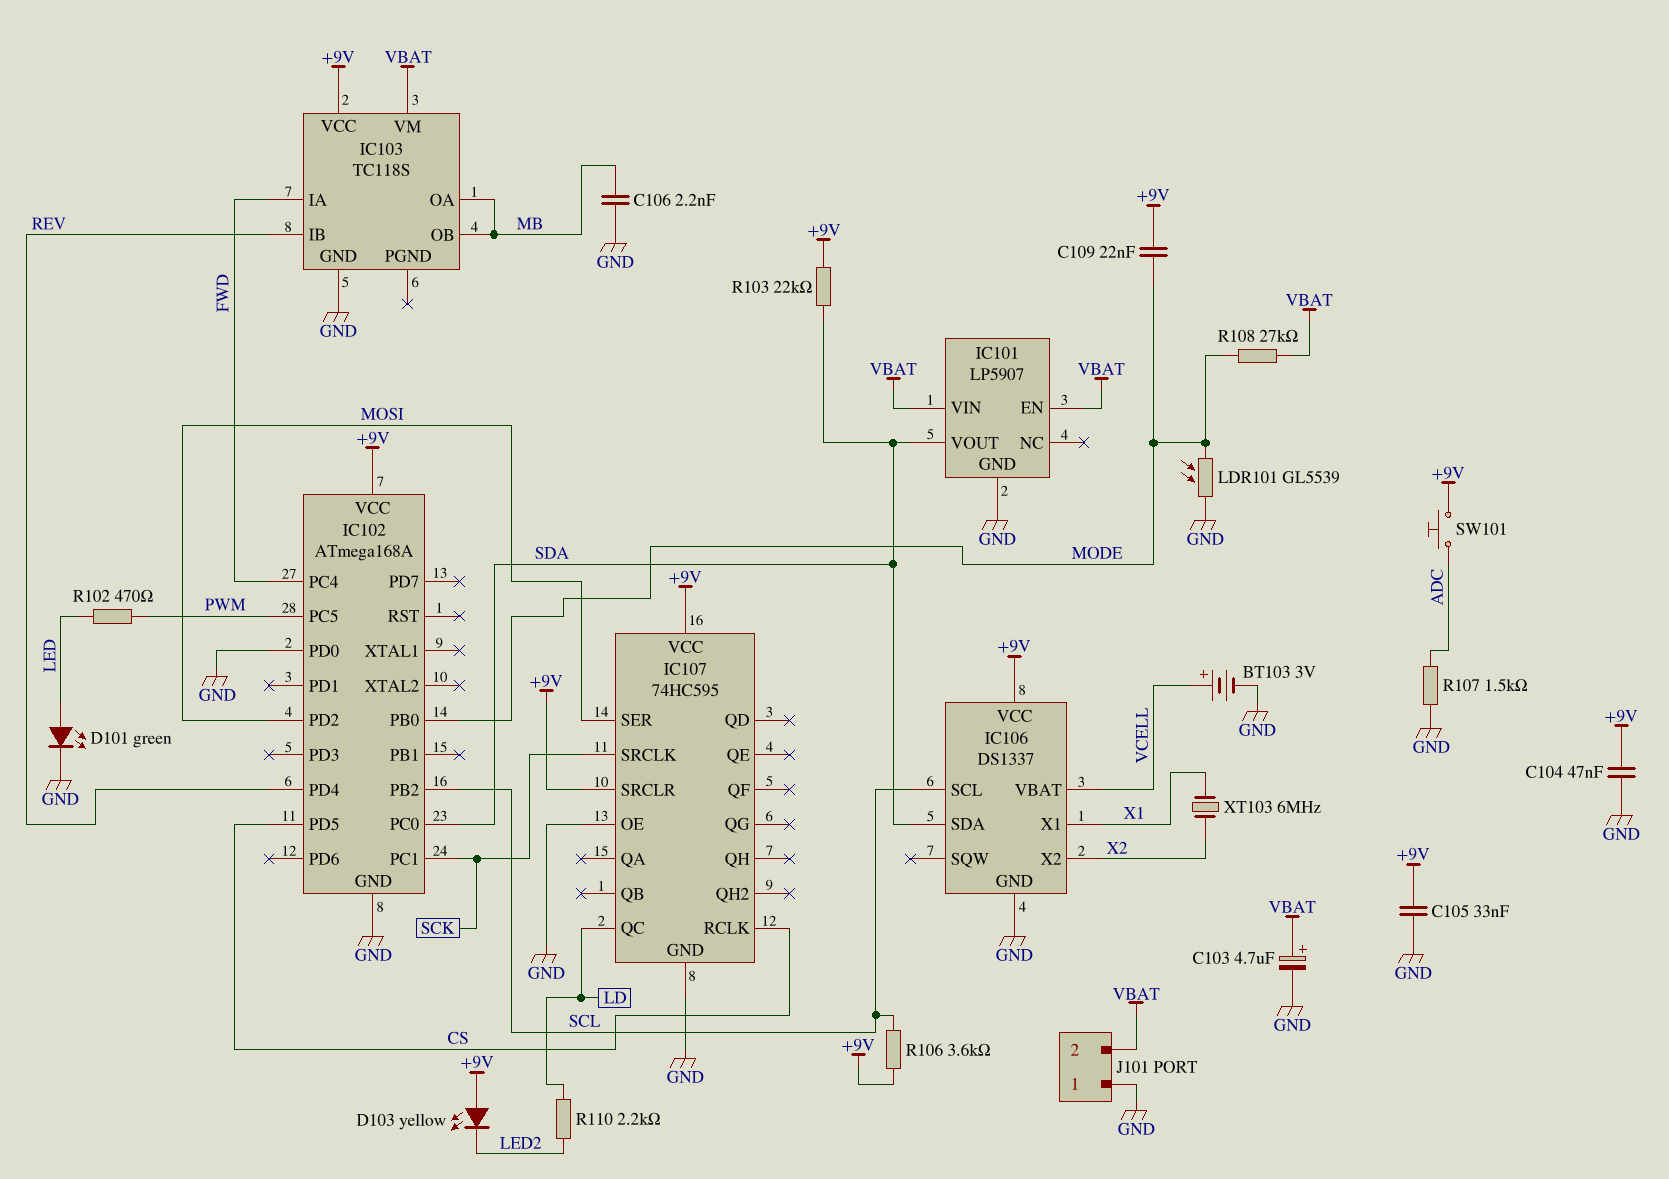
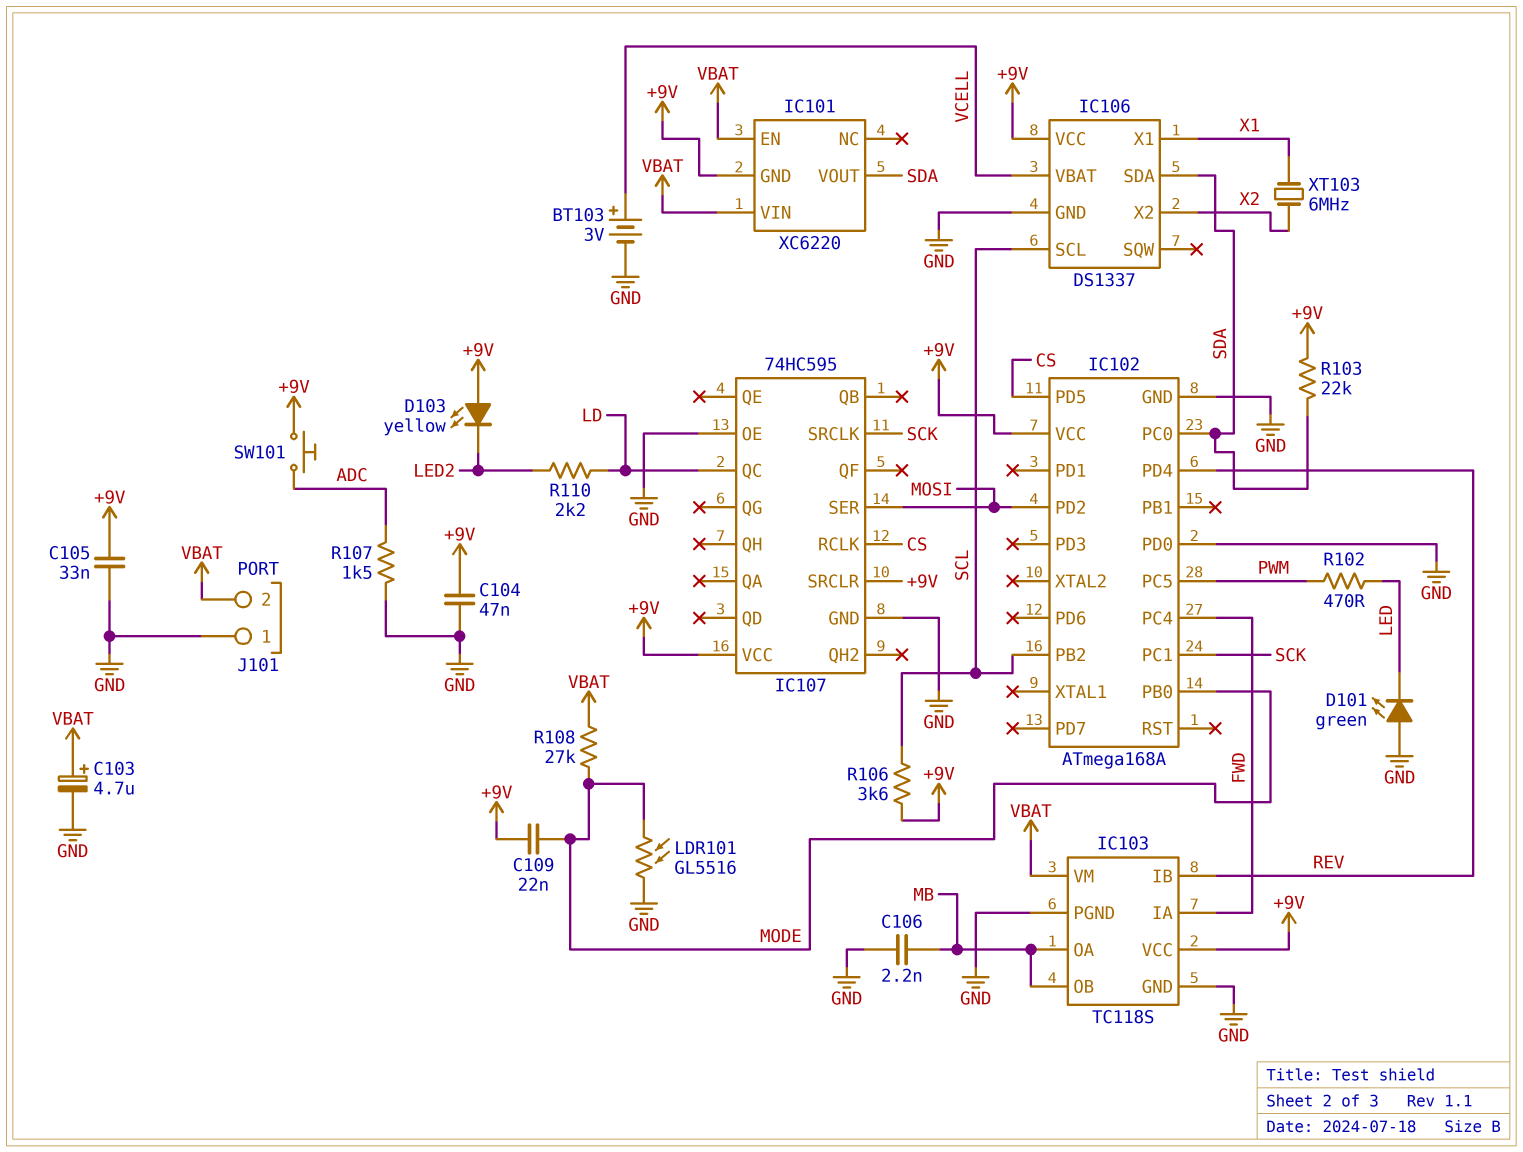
D101: LED green (A LED, K GND) -> LED green (A GND, K LED)
IC101: LP5907 -> XC6220
IC101 pin GND: GND -> +9V
IC103 pin PGND: none -> GND
LDR101: GL5539 (GND, MODE) -> GL5516 (GND, MODE)

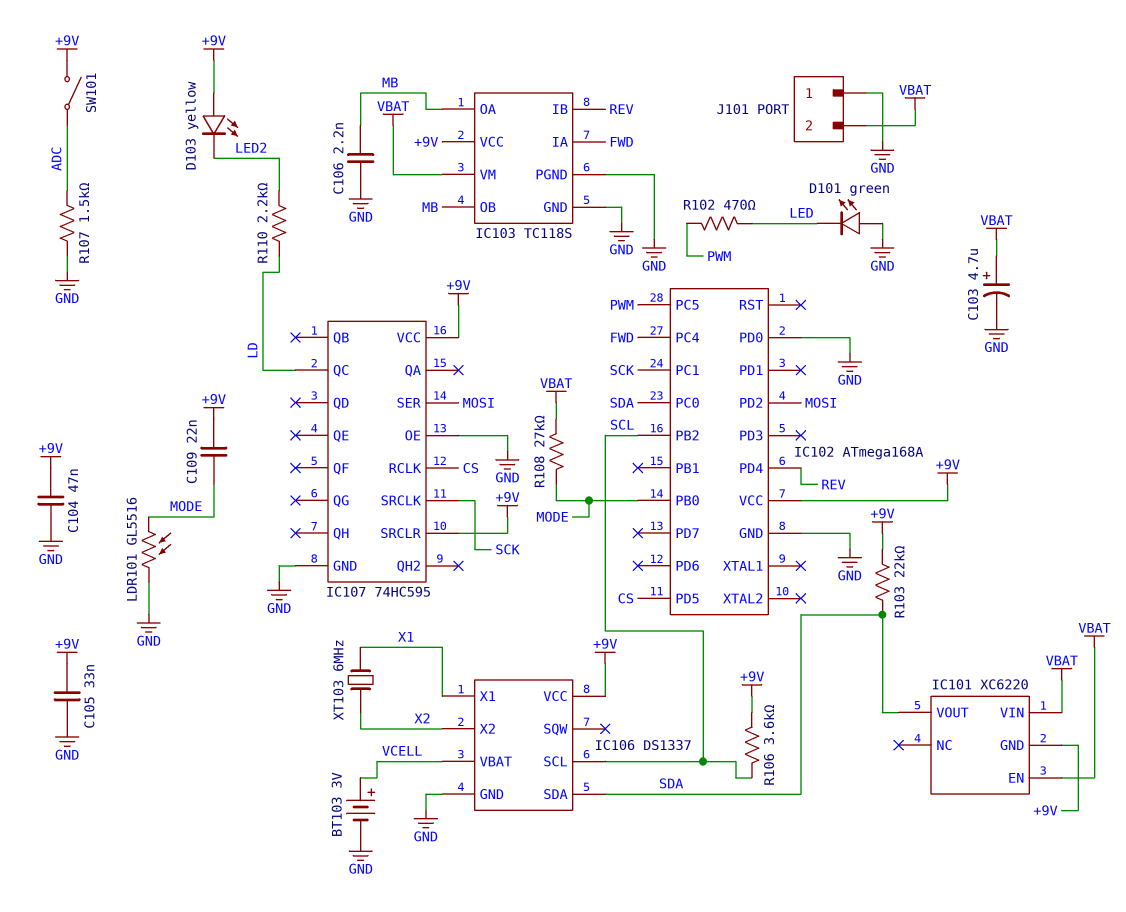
SW101: button (+9V, ADC) -> switch (+9V, ADC)

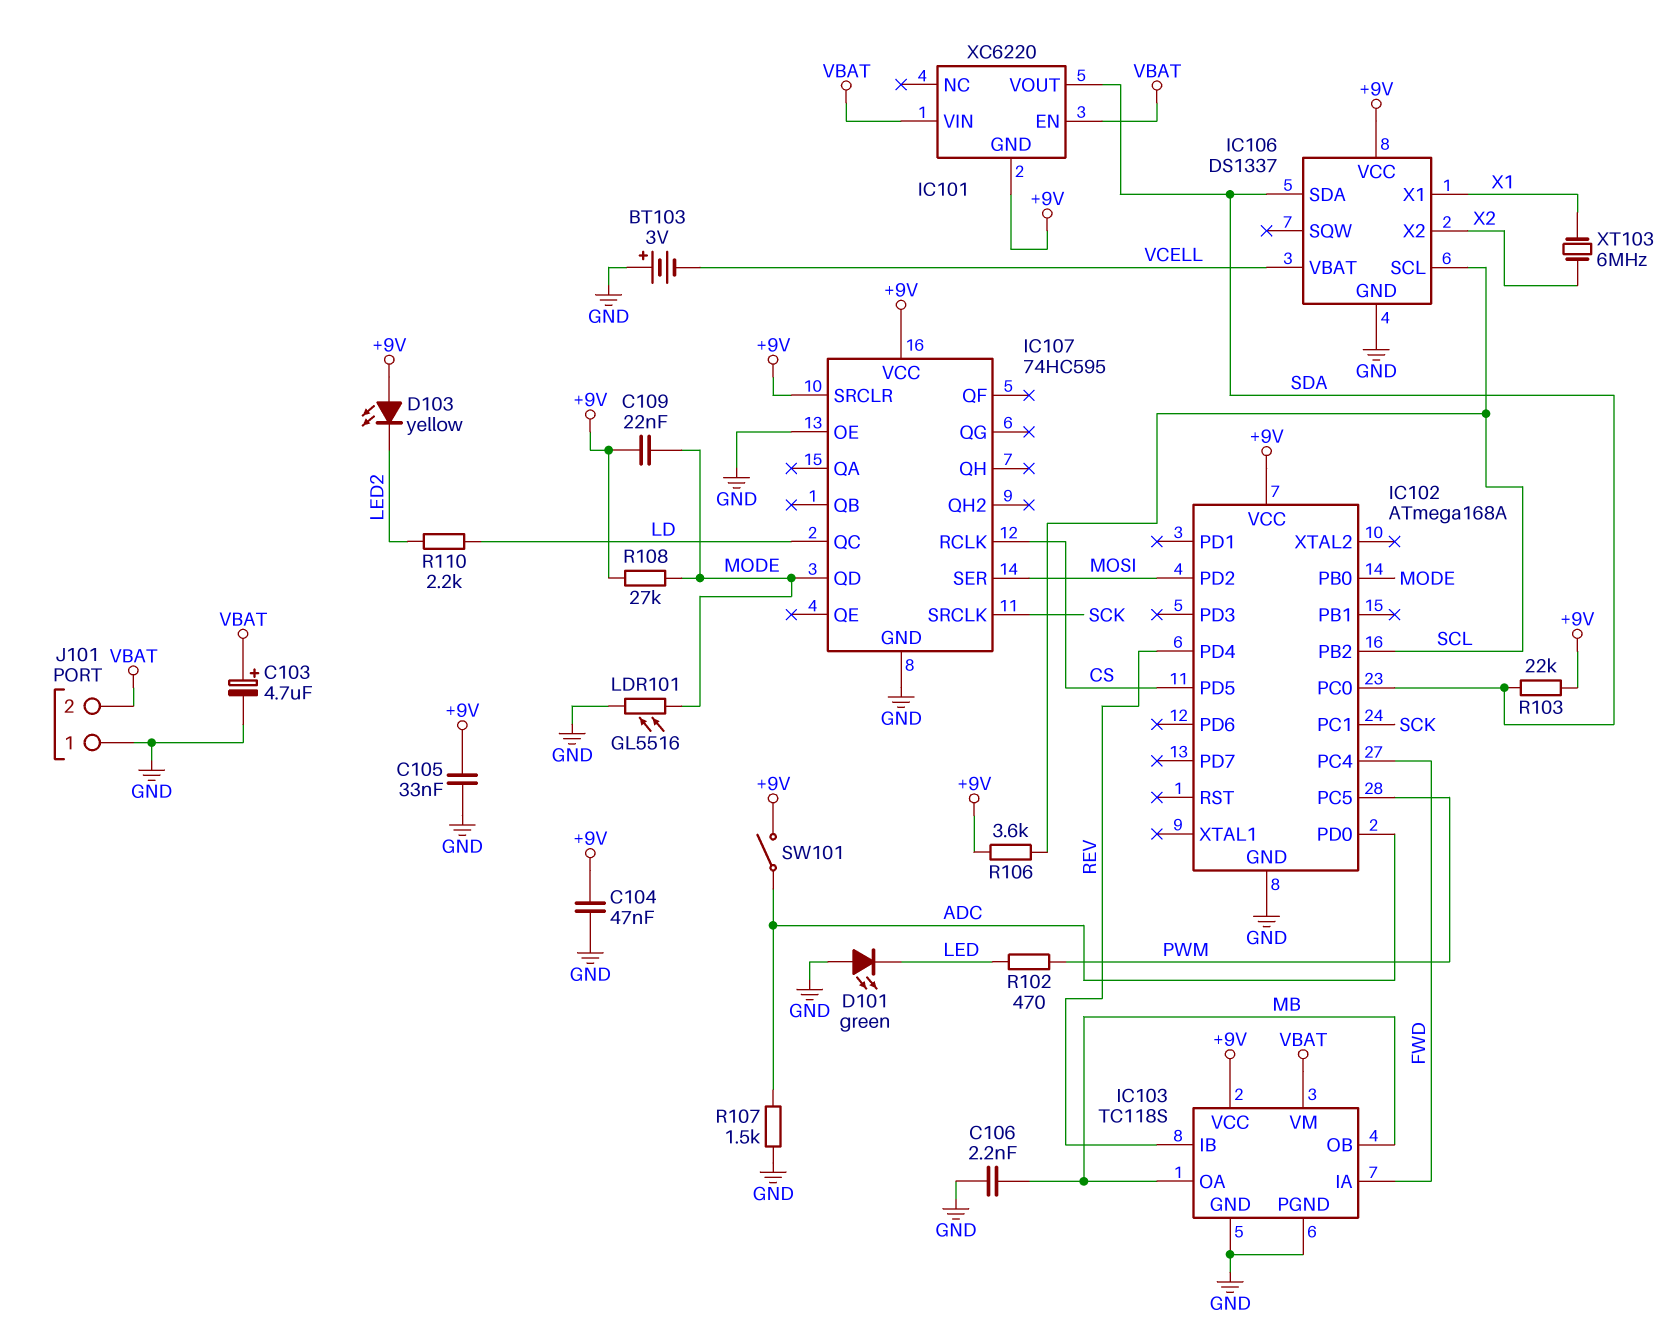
BT103: 3V (plus VCELL, minus GND) -> 3V (plus GND, minus VCELL)
IC102 pin PD0: GND -> ADC
IC107 pin QD: none -> MODE
R108: 27k (MODE, VBAT) -> 27k (+9V, MODE)

